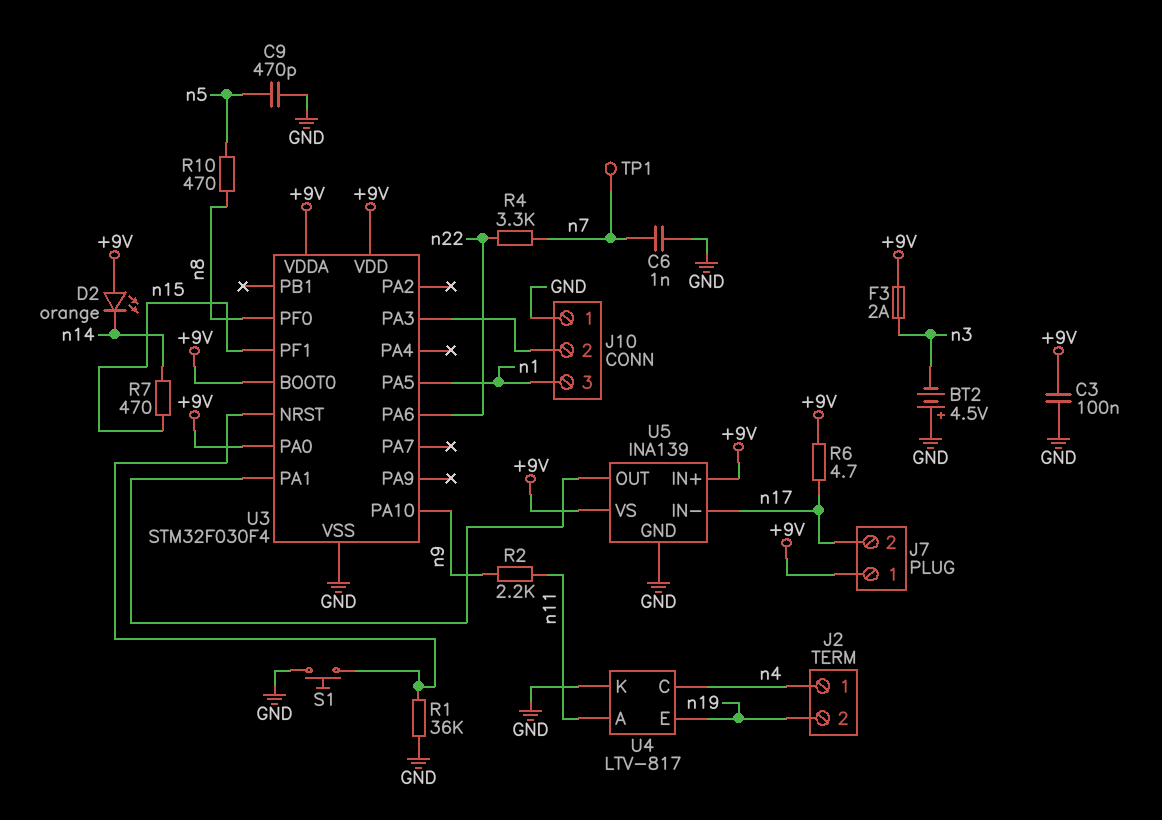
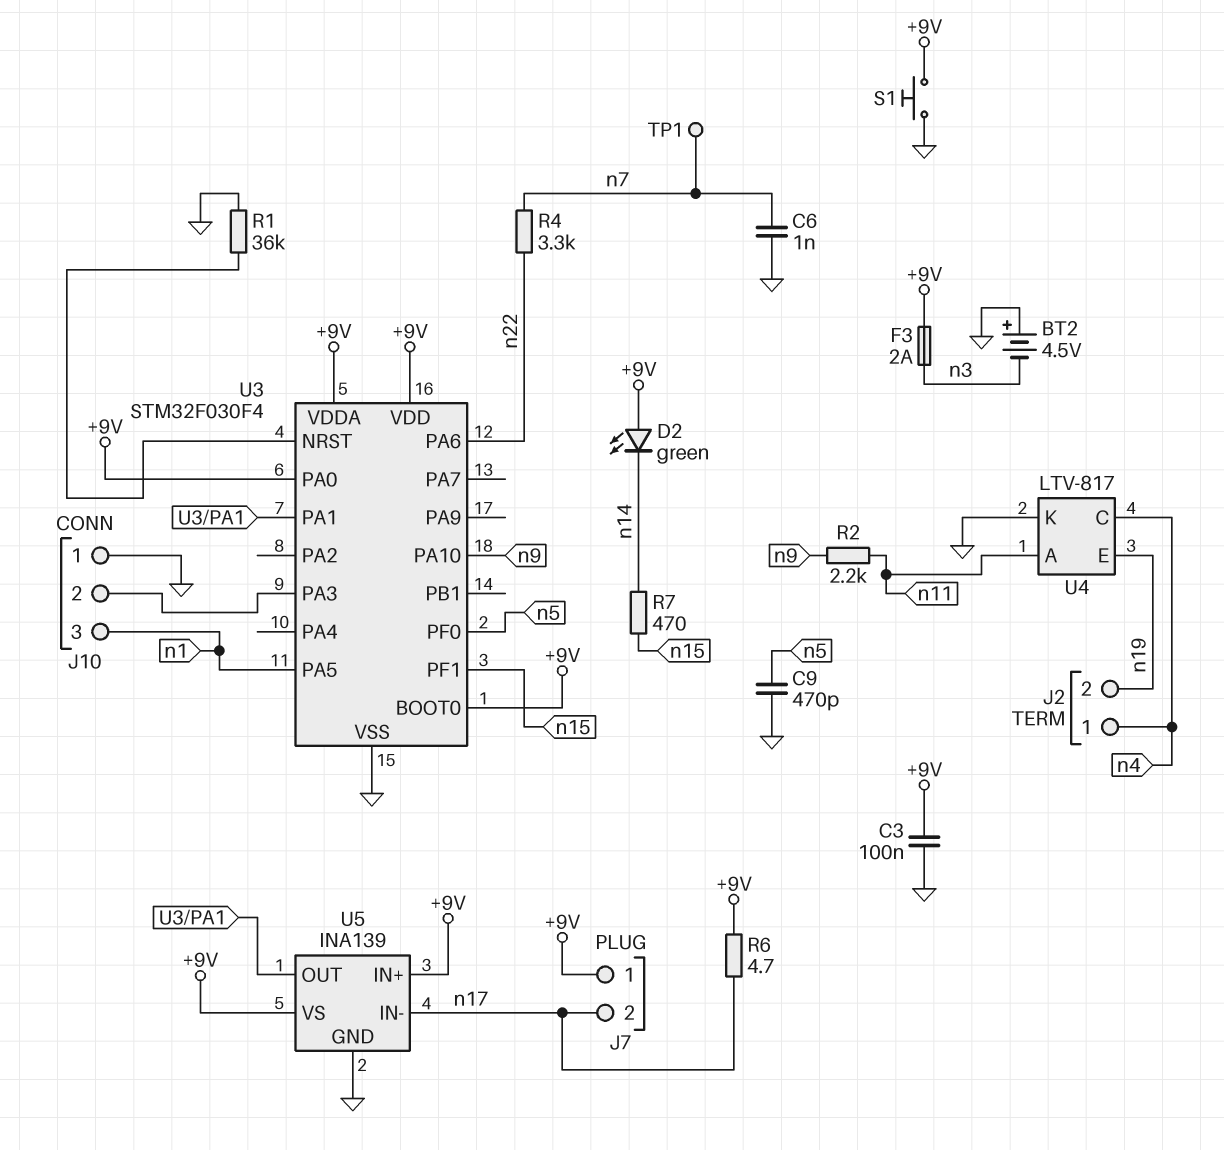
D2: LED orange (A +9V, K n14) -> LED green (A +9V, K n14)
R10: 470 (n5, n8) -> none
S1: button (GND, U3/NRST) -> button (+9V, GND)
U3 pin PF0: n8 -> n5

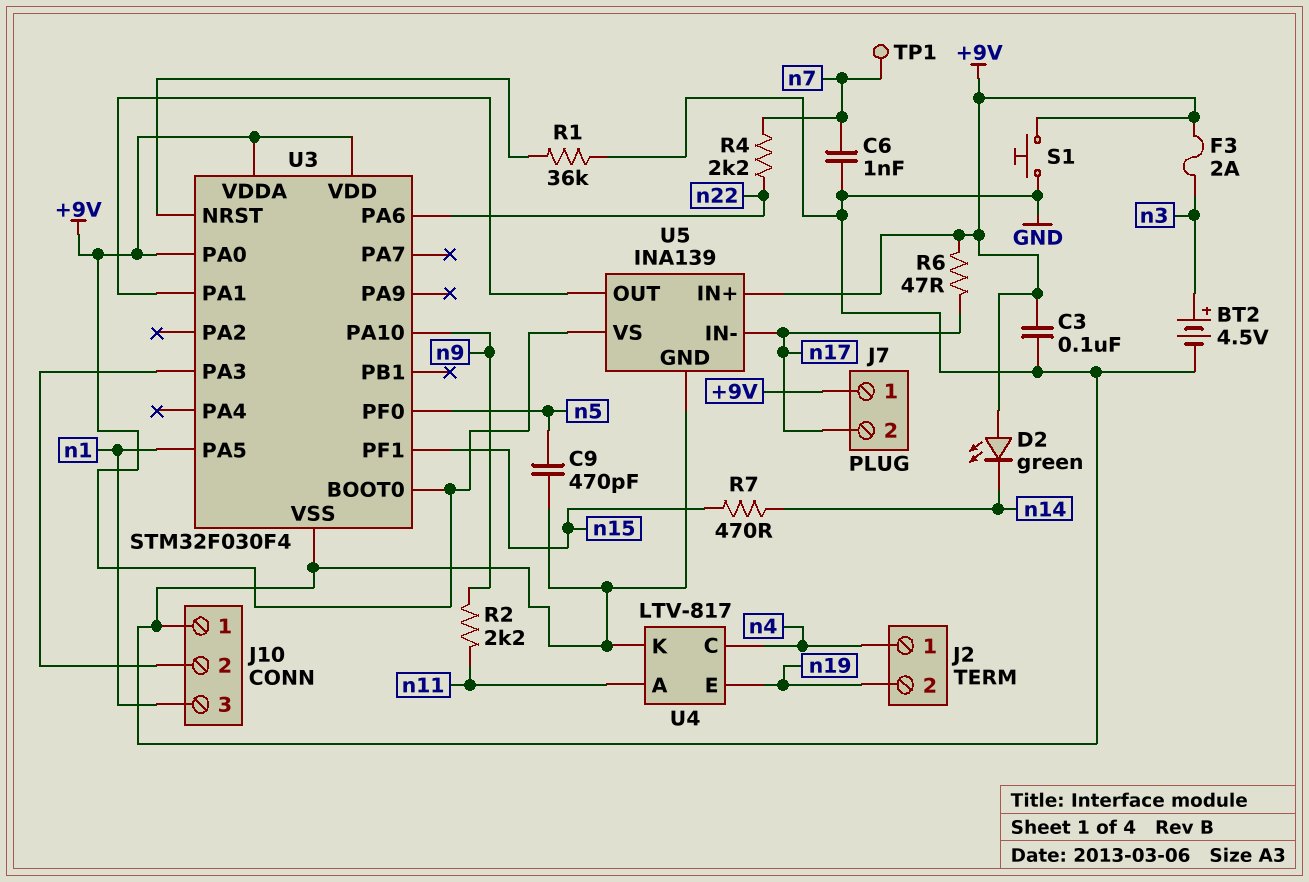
BT2: 4.5V (plus GND, minus n3) -> 4.5V (plus n3, minus GND)
R4: 3.3k (n7, n22) -> 2.2k (n7, n22)
R6: 4.7 (+9V, n17) -> 47 (+9V, n17)

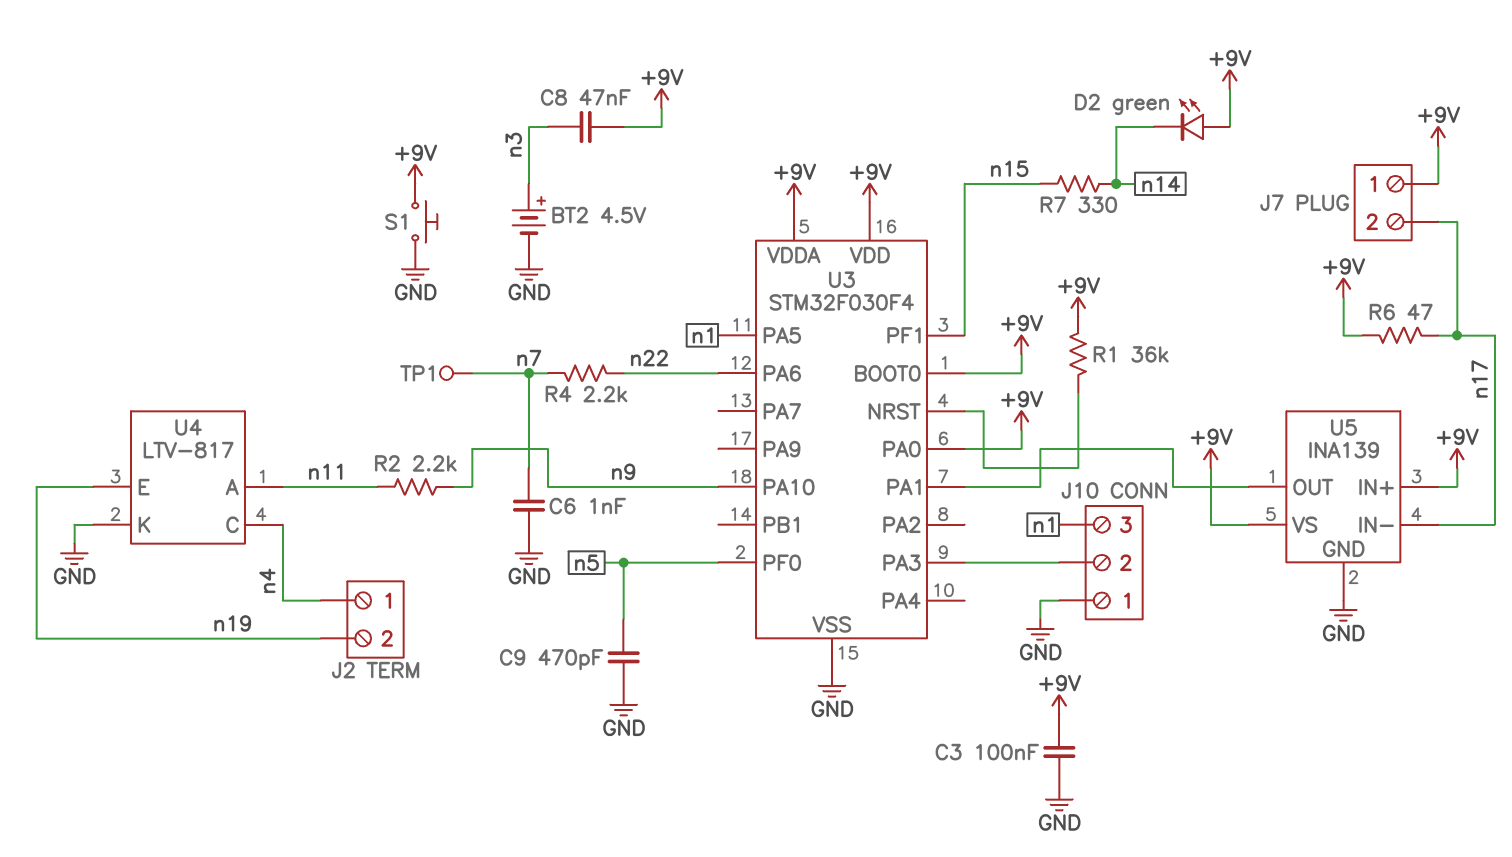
C8: none -> 47nF (+9V, n3)
F3: 2A (+9V, n3) -> none
R1: 36k (GND, U3/NRST) -> 36k (+9V, U3/NRST)
R7: 470 (n14, n15) -> 330 (n14, n15)

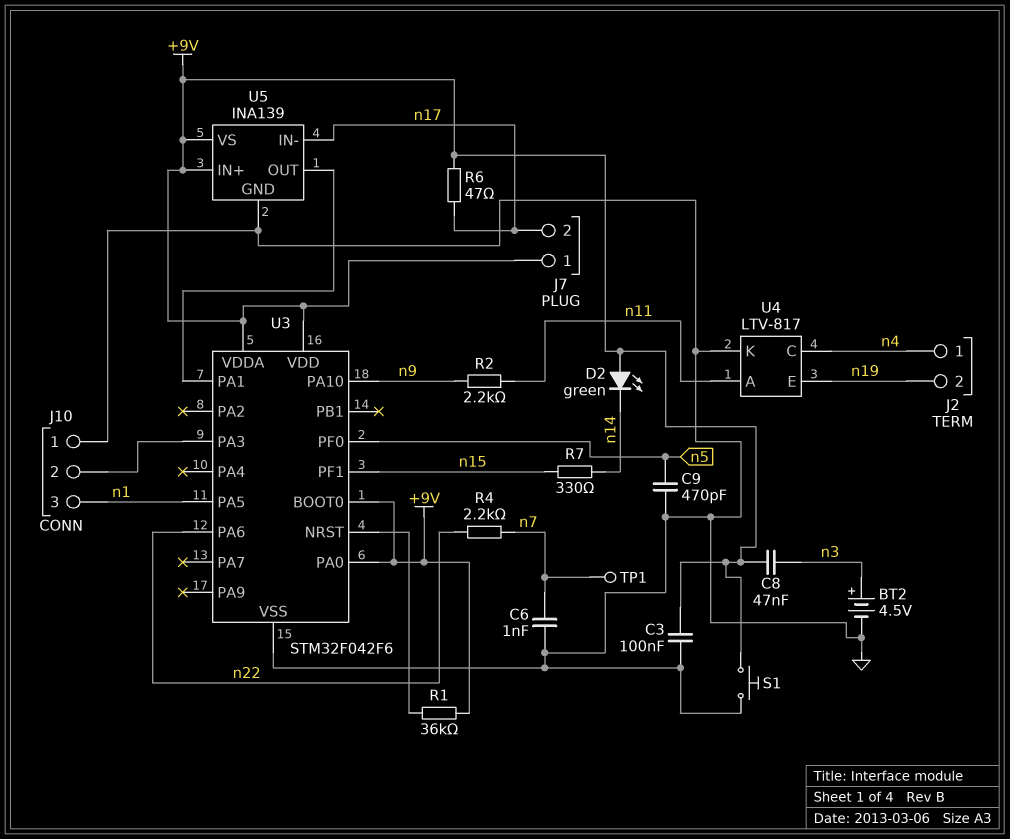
U3: STM32F030F4 -> STM32F042F6

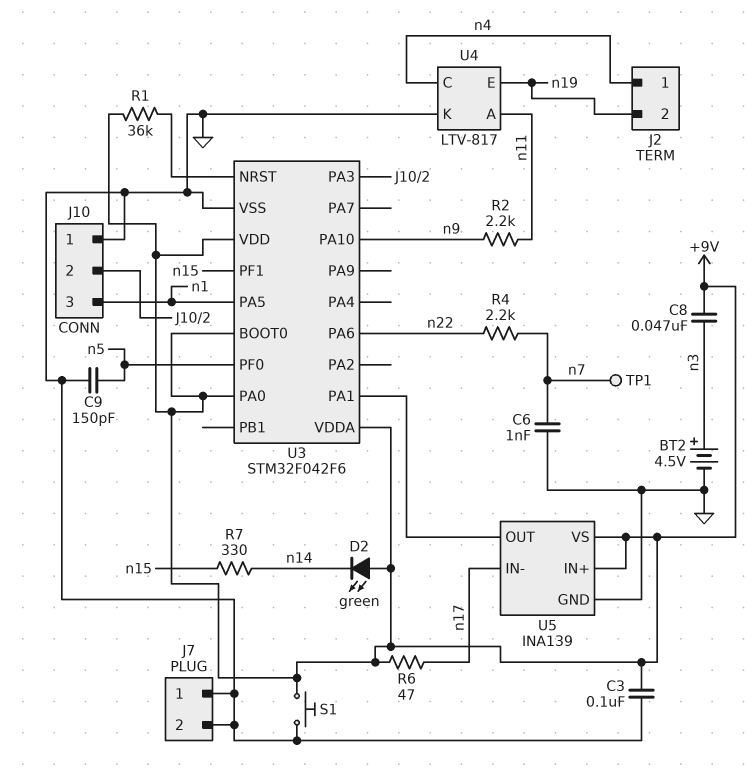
C9: 470pF (GND, n5) -> 150pF (GND, n5)
J7 pin 1: +9V -> GND
J7 pin 2: n17 -> GND

